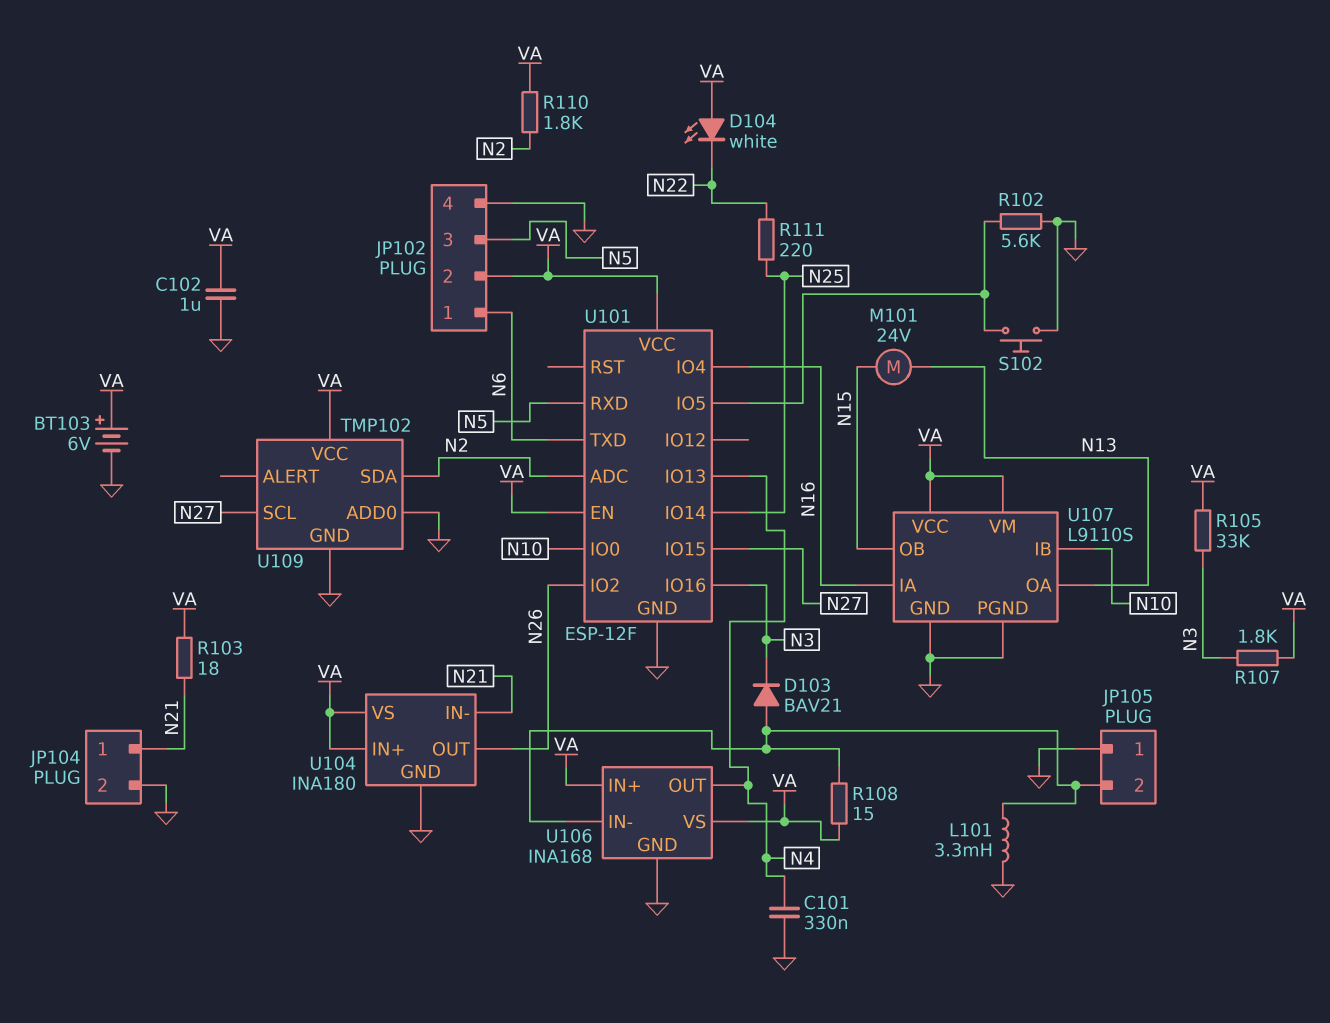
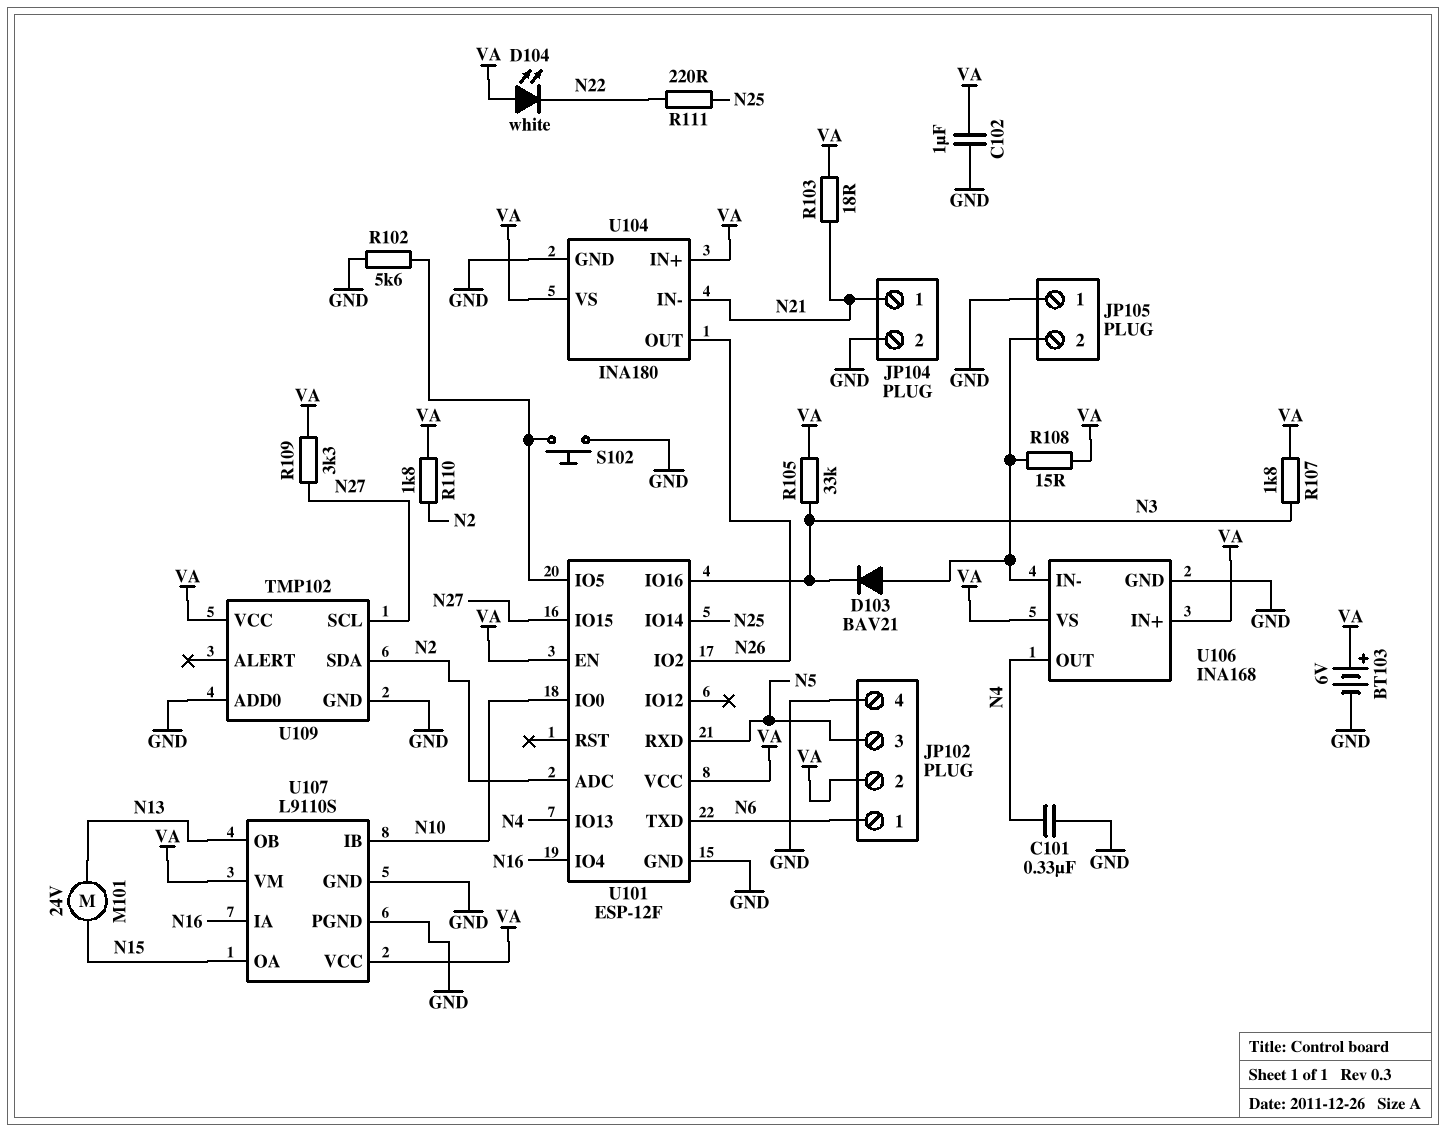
L101: 3.3mH (GND, JP105/2) -> none
R109: none -> 3.3k (N27, VA)
U107 pin OA: N13 -> N15
U107 pin OB: N15 -> N13

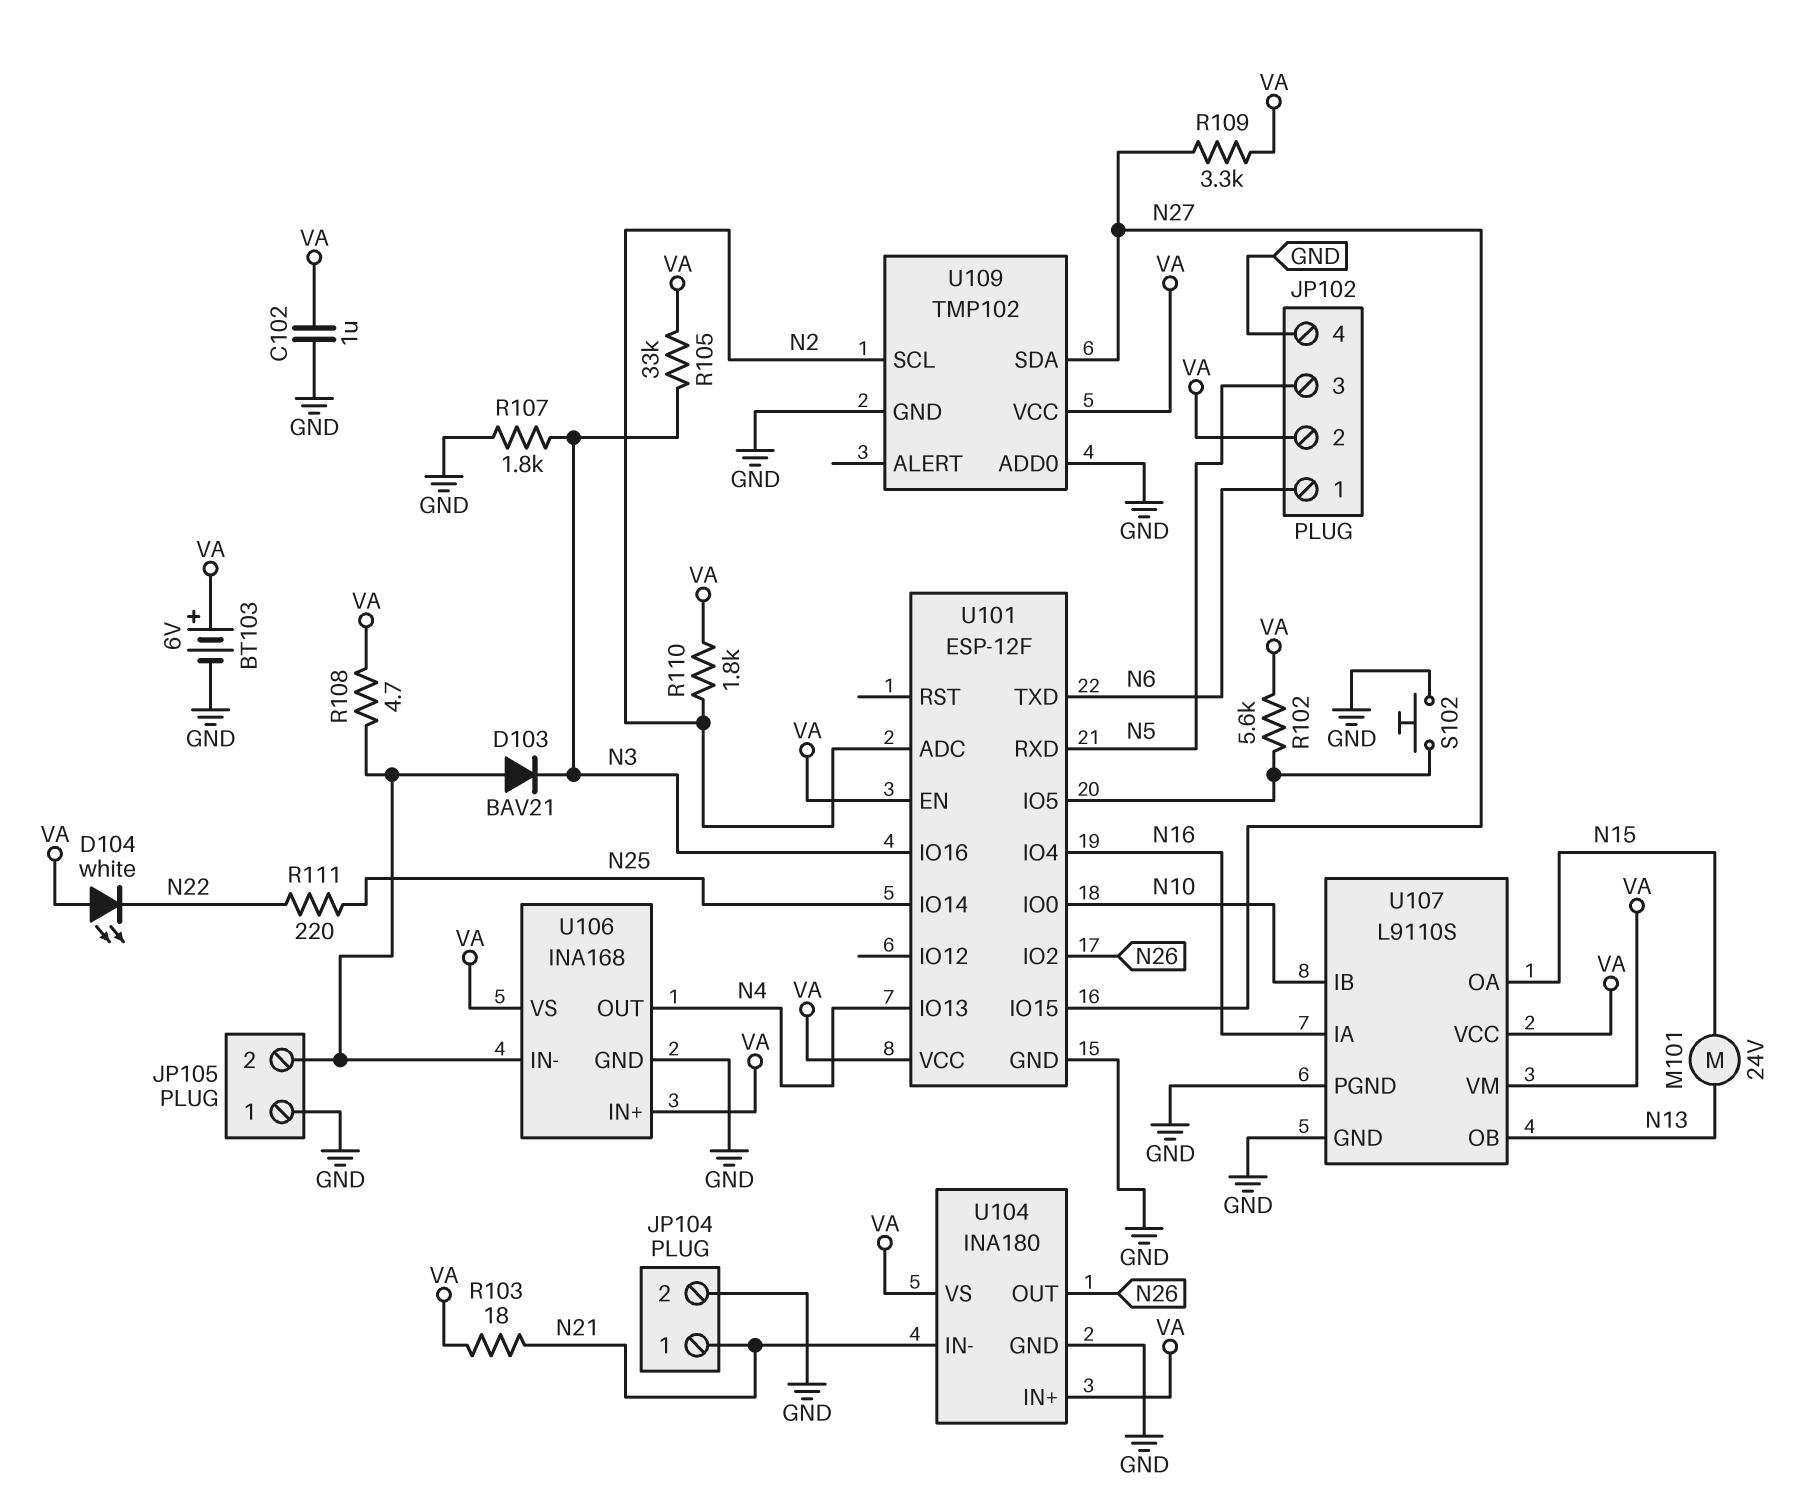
C101: 330nF (GND, N4) -> none
R102: 5.6k (GND, U101/IO5) -> 5.6k (U101/IO5, VA)
R107: 1.8k (N3, VA) -> 1.8k (GND, N3)
R108: 15 (JP105/2, VA) -> 4.7 (JP105/2, VA)
U109 pin SCL: N27 -> N2
U109 pin SDA: N2 -> N27

